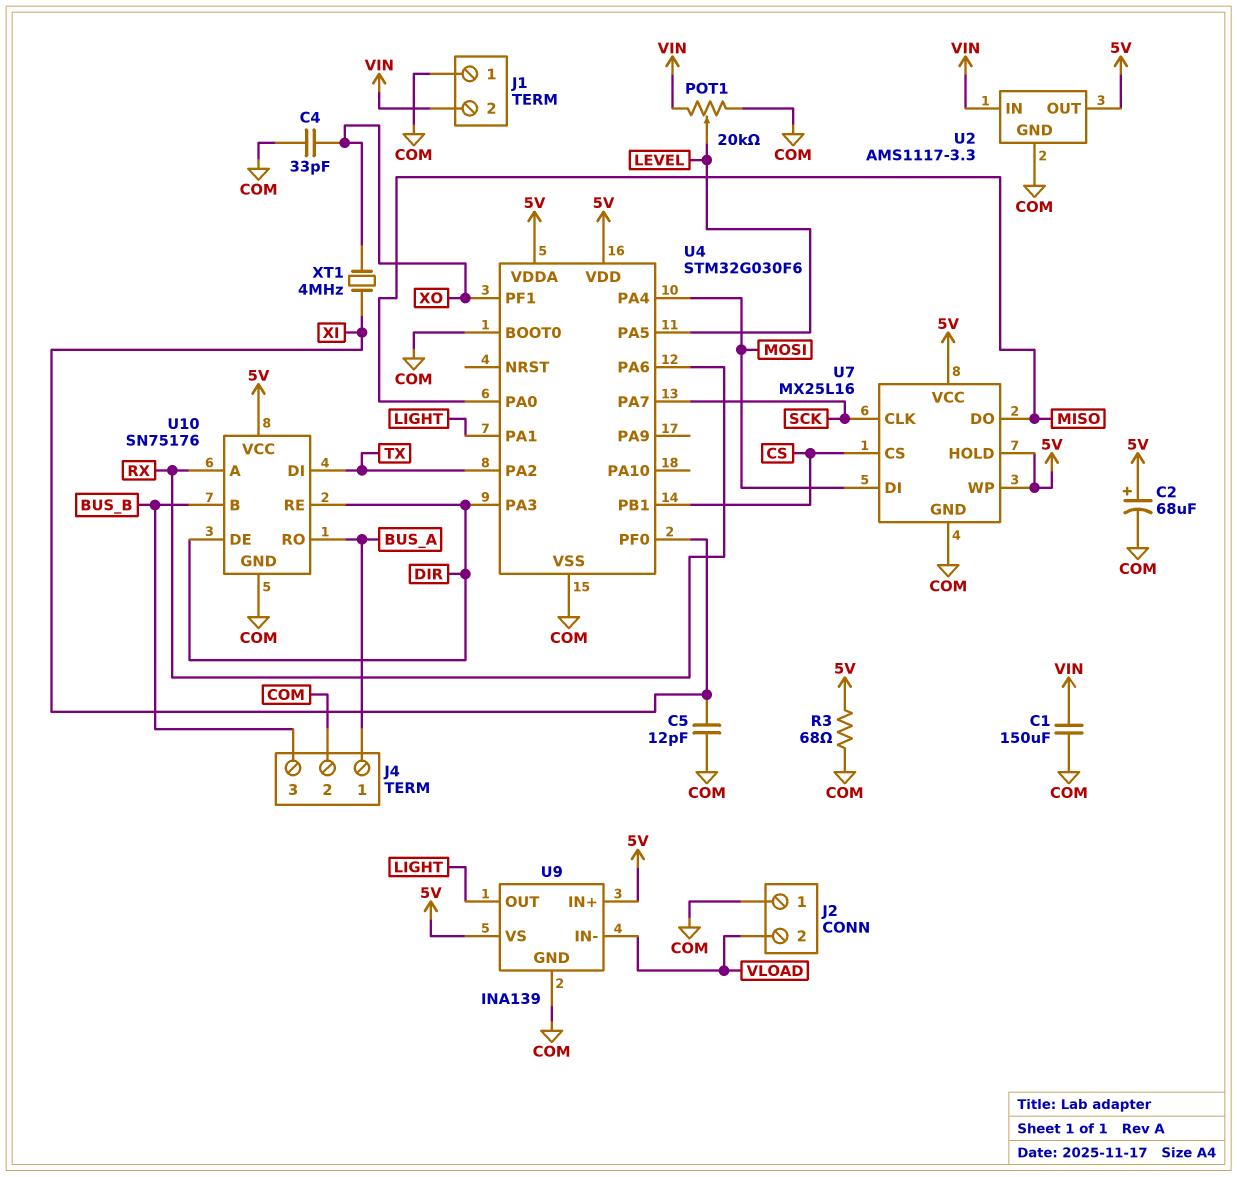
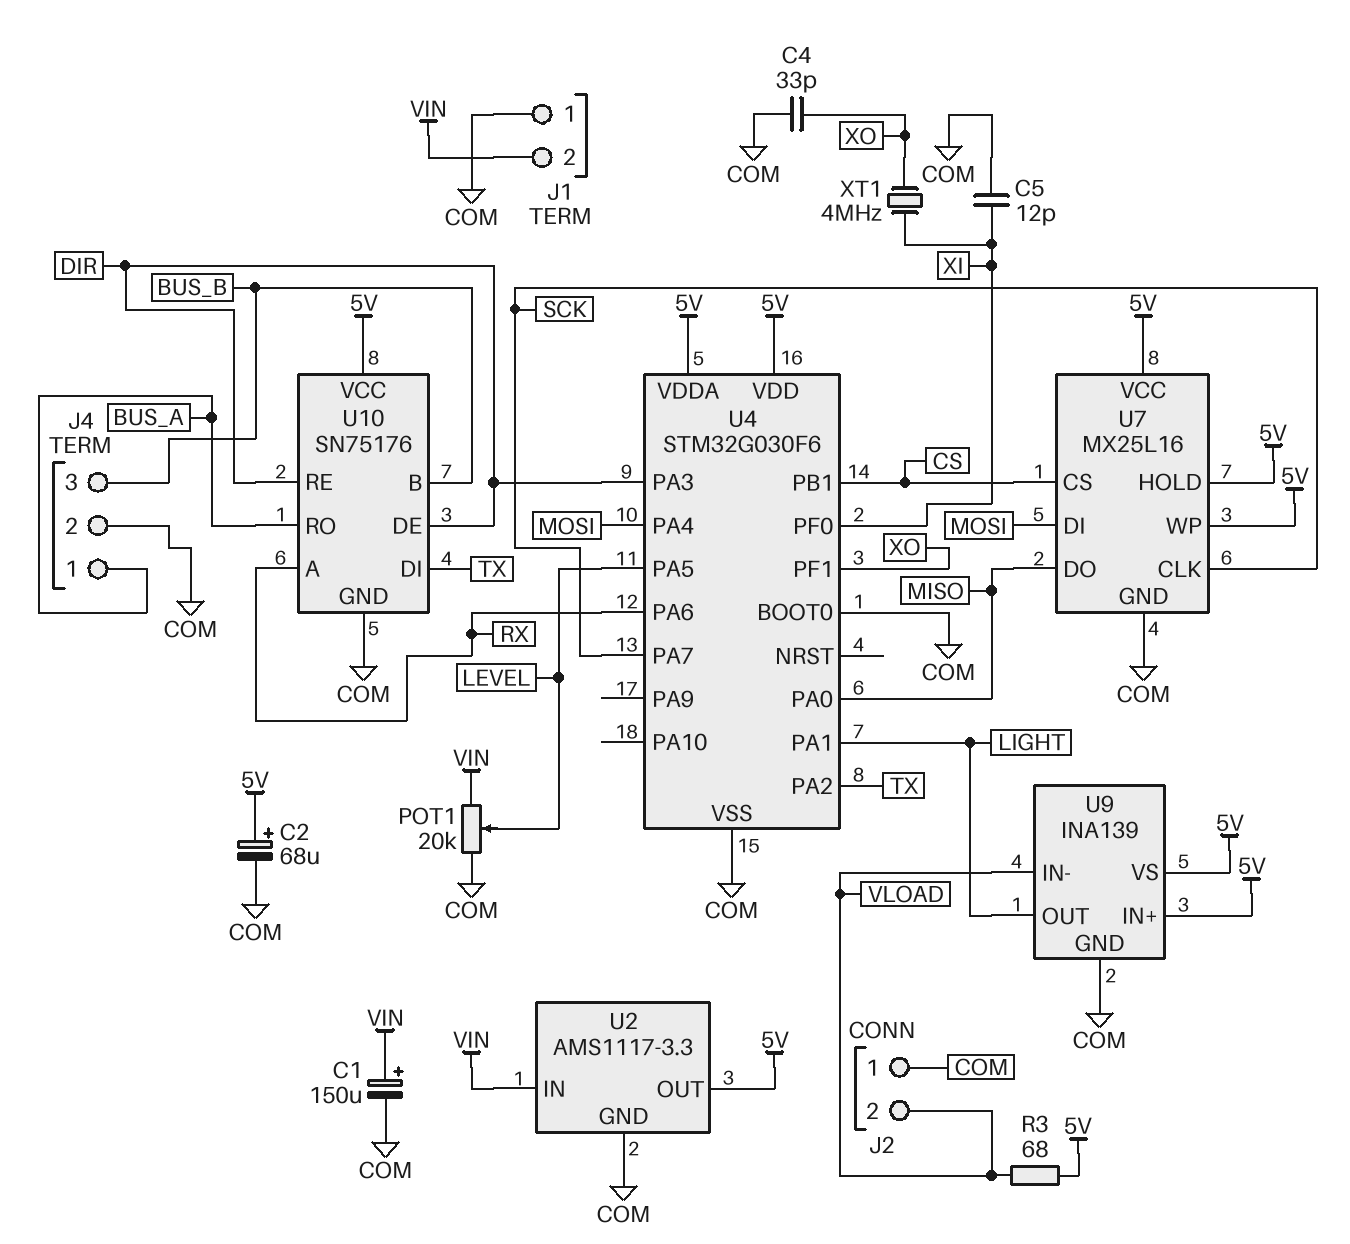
C1: 150uF (COM, VIN) -> 150uF (plus VIN, minus COM)
R3: 68 (5V, COM) -> 68 (5V, VLOAD)

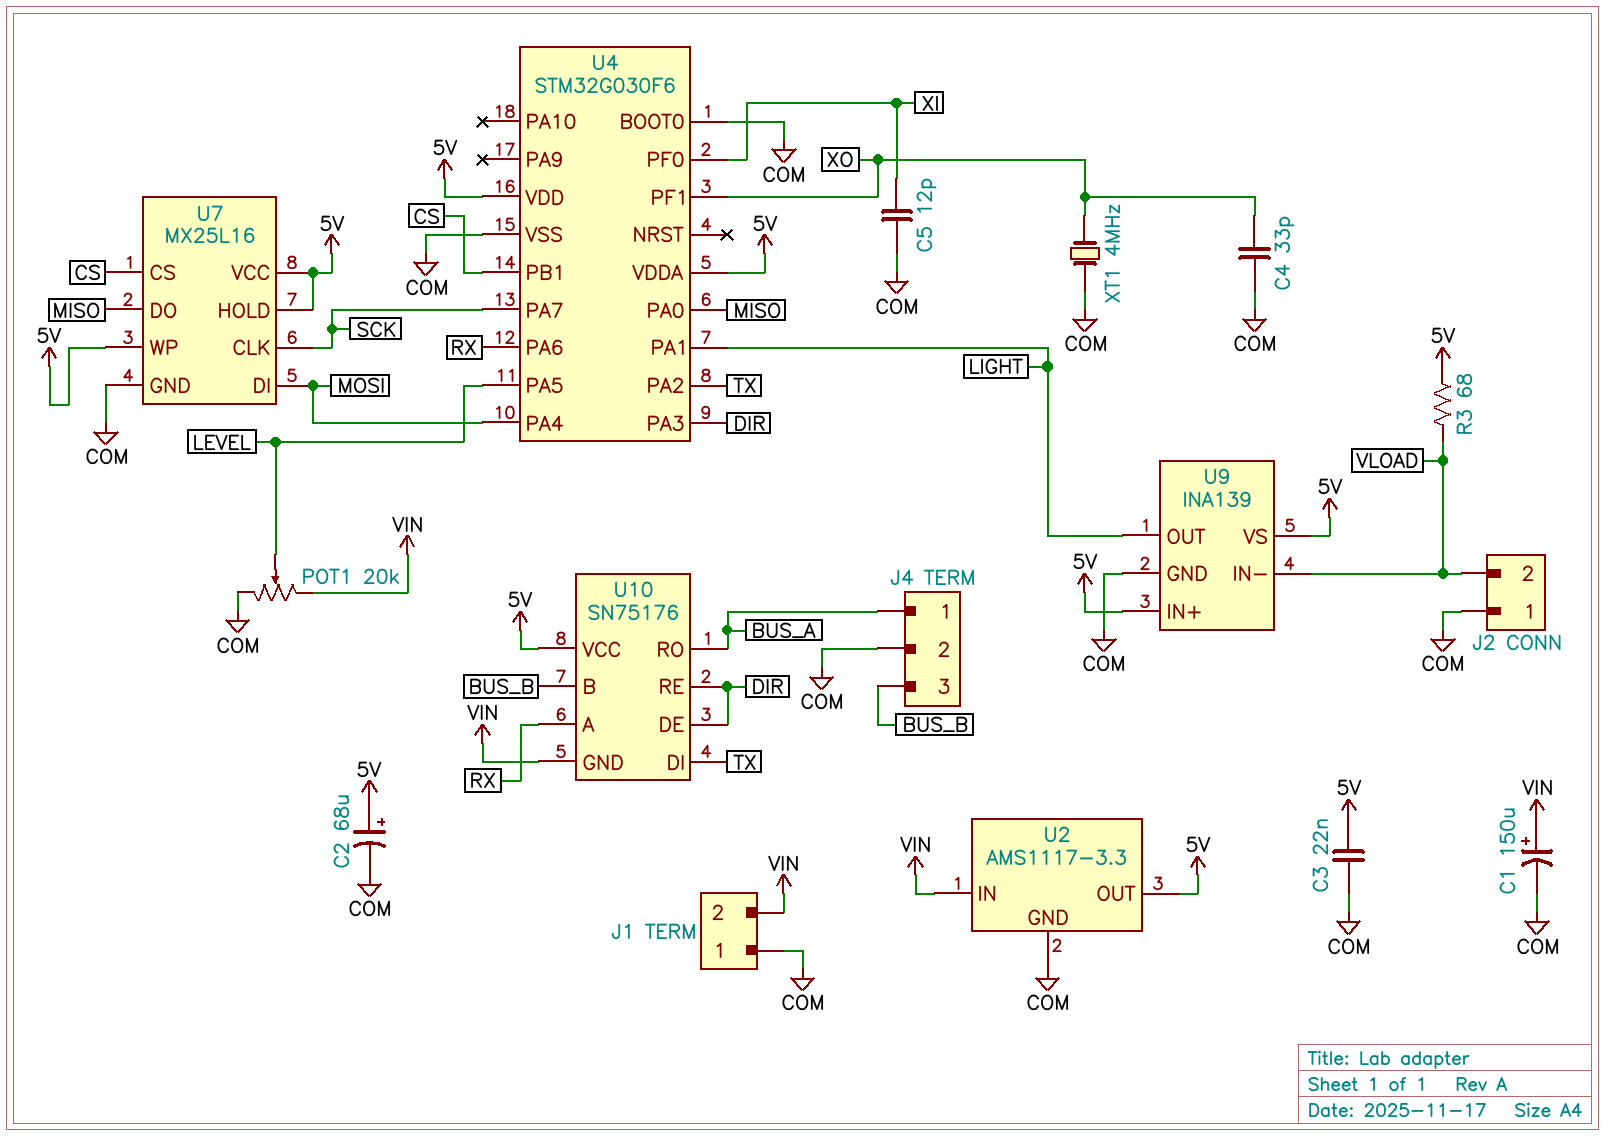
C3: none -> 22nF (5V, COM)
U10 pin GND: COM -> VIN
XT1: 4MHz (XI, XO) -> 4MHz (COM, XO)

